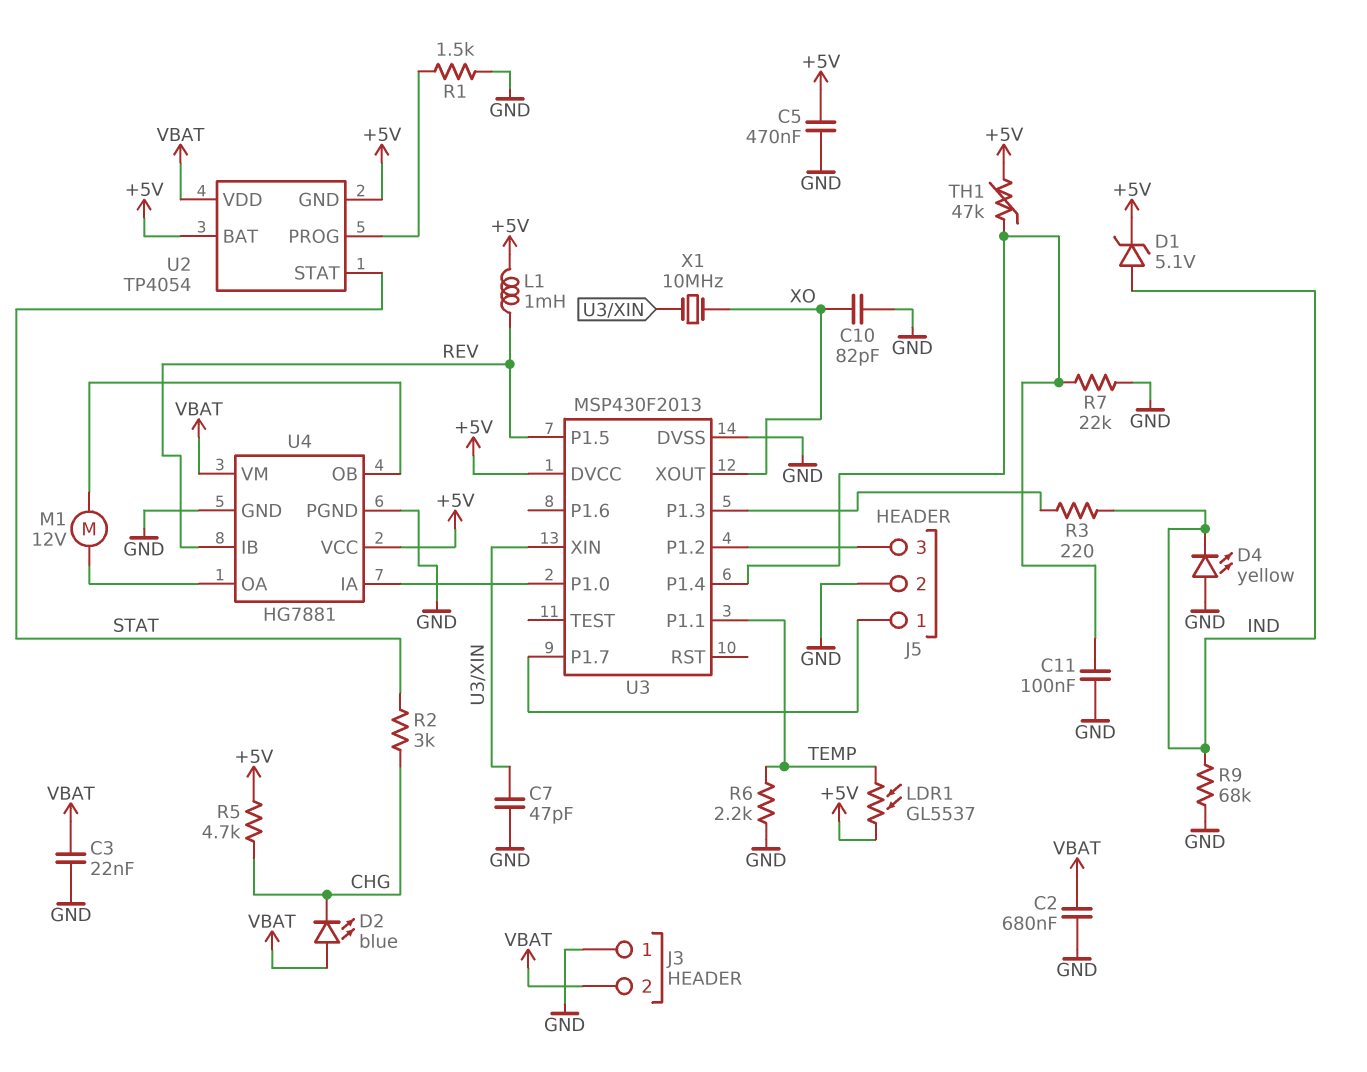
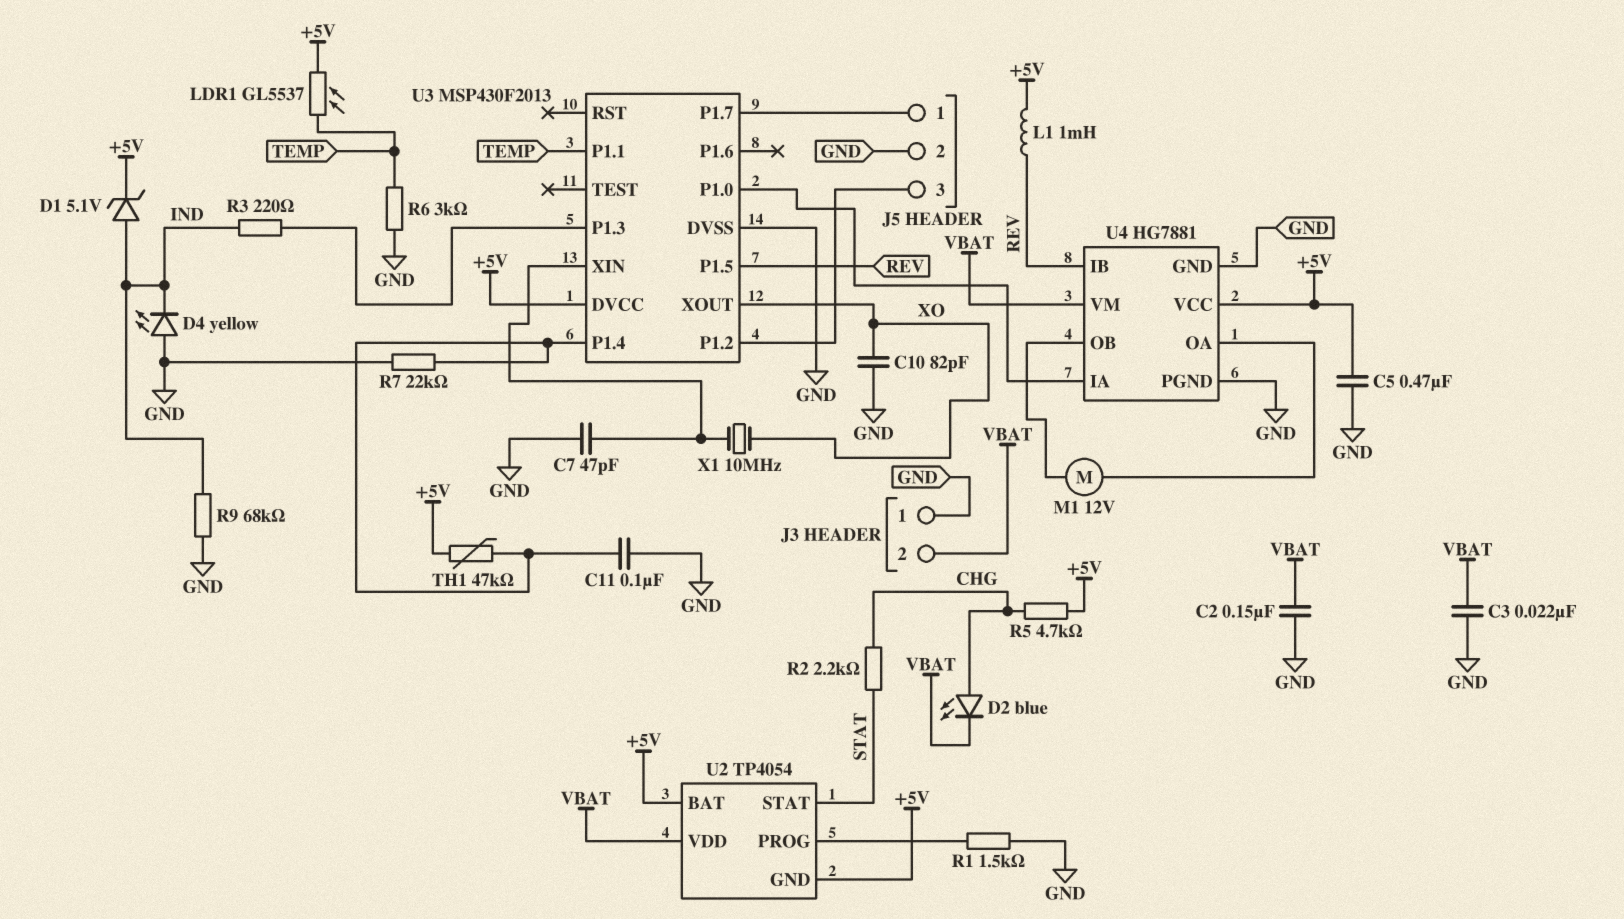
C2: 680nF (GND, VBAT) -> 150nF (GND, VBAT)
D2: LED blue (A VBAT, K CHG) -> LED blue (A CHG, K VBAT)
R2: 3k (CHG, STAT) -> 2.2k (CHG, STAT)
R6: 2.2k (GND, TEMP) -> 3k (GND, TEMP)

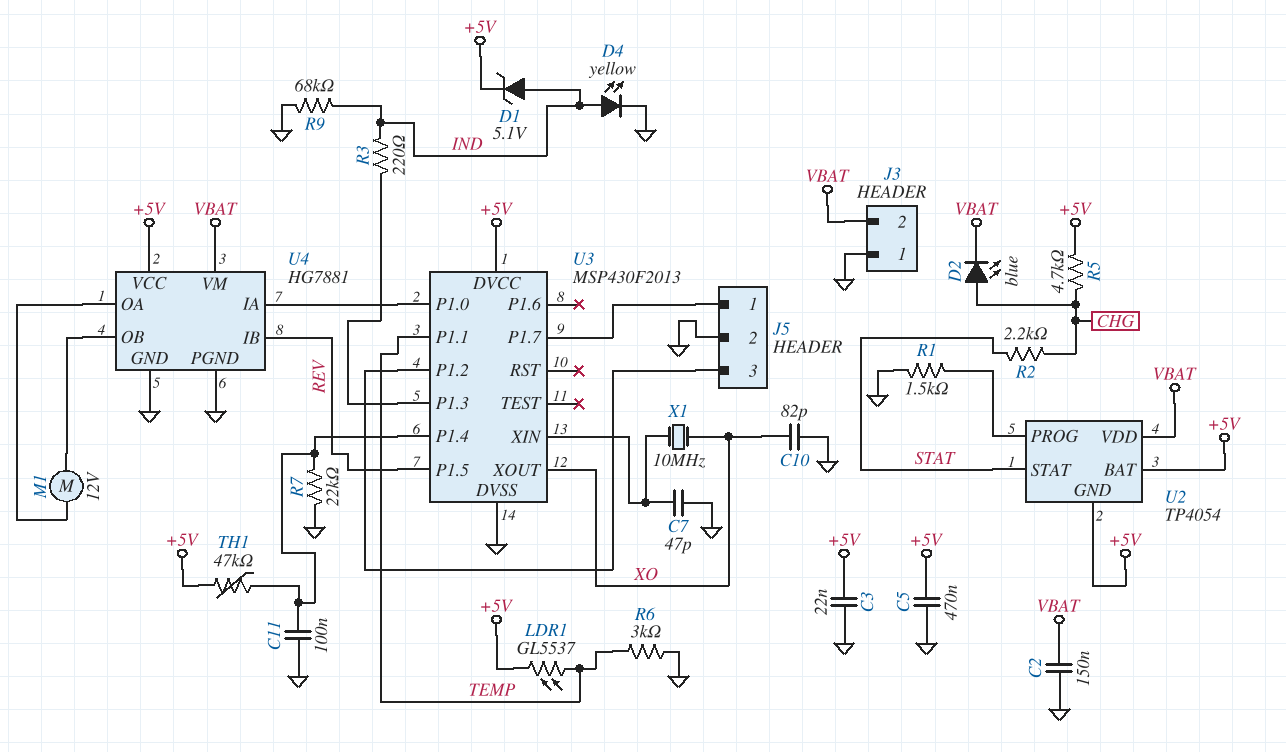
C3: 22nF (GND, VBAT) -> 22nF (+5V, GND)
D4: LED yellow (A GND, K IND) -> LED yellow (A IND, K GND)
L1: 1mH (+5V, REV) -> none

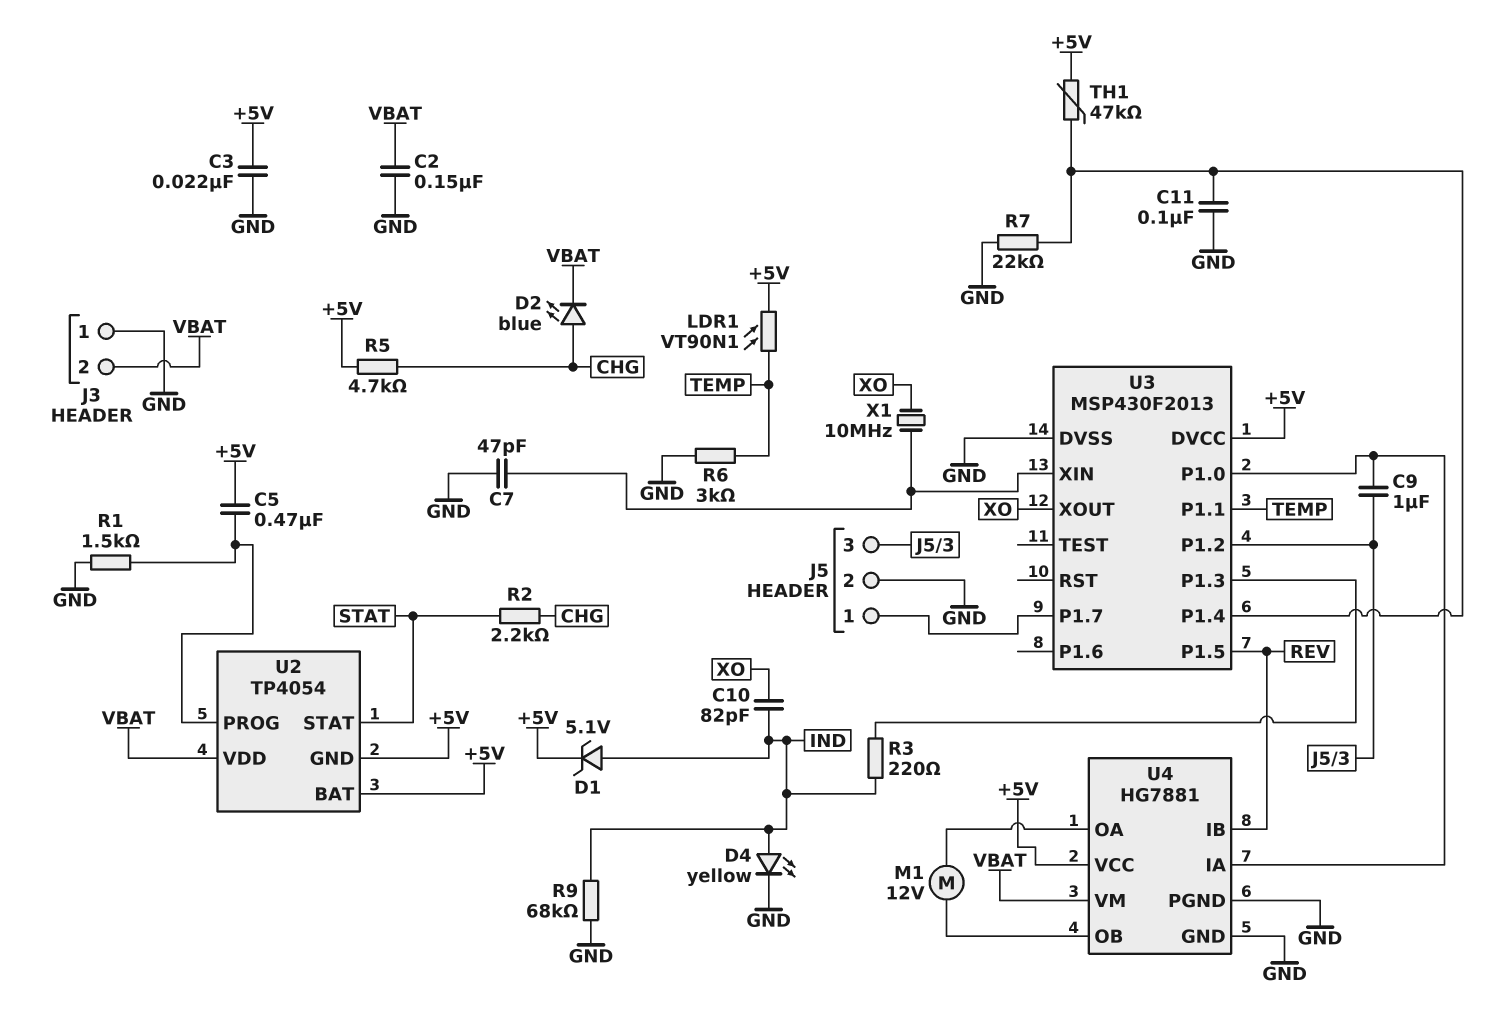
C5: 470nF (+5V, GND) -> 470nF (+5V, U2/PROG)
C9: none -> 1uF (J5/3, U3/P1.0)
C10: 82pF (GND, XO) -> 82pF (IND, XO)
LDR1: GL5537 (+5V, TEMP) -> VT90N1 (+5V, TEMP)

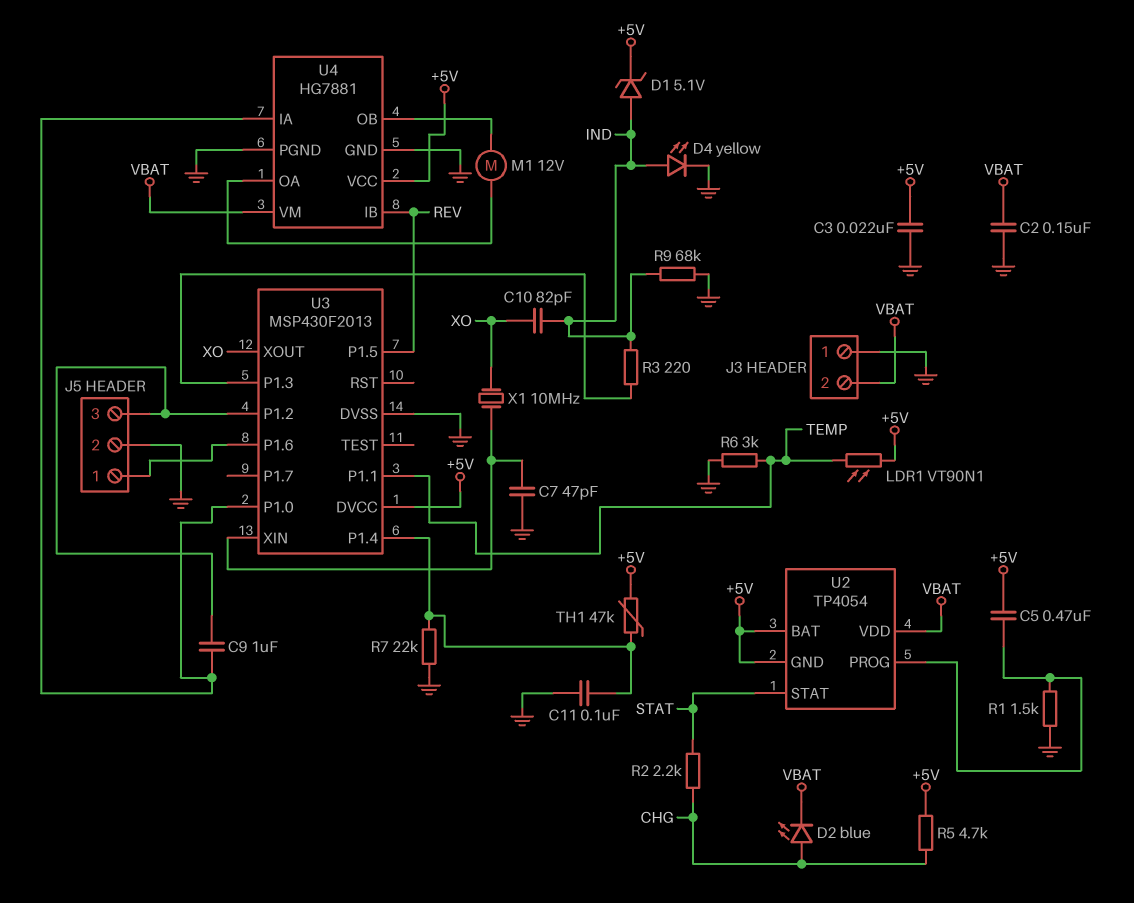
U3 pin P1.6: none -> J5/1
U3 pin P1.7: J5/1 -> none

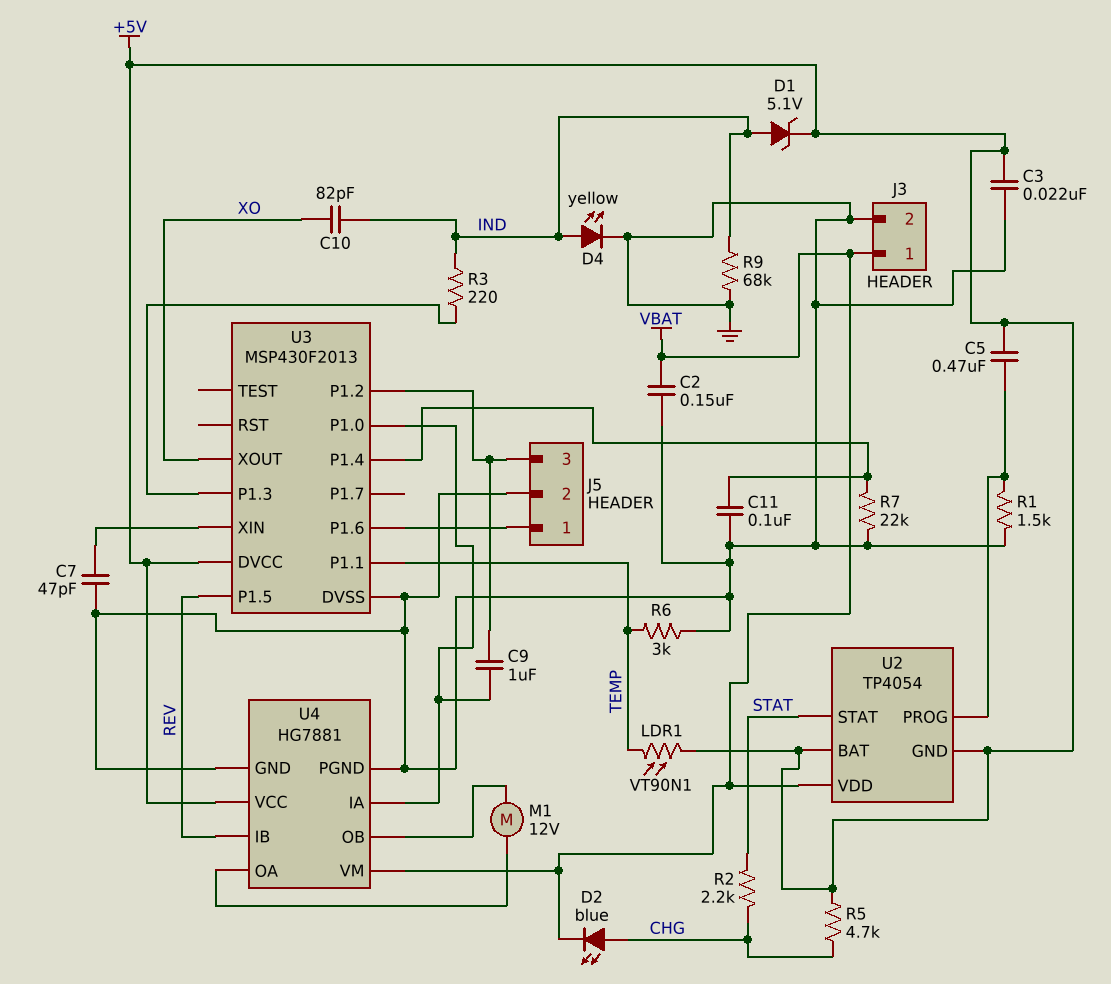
J3 pin 1: GND -> VBAT
J3 pin 2: VBAT -> GND
TH1: 47k (+5V, U3/P1.4) -> none
X1: 10MHz (U3/XIN, XO) -> none

